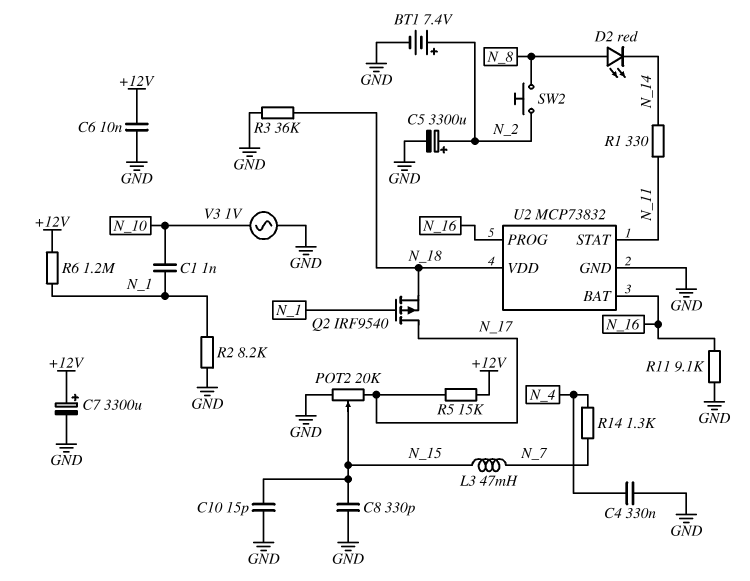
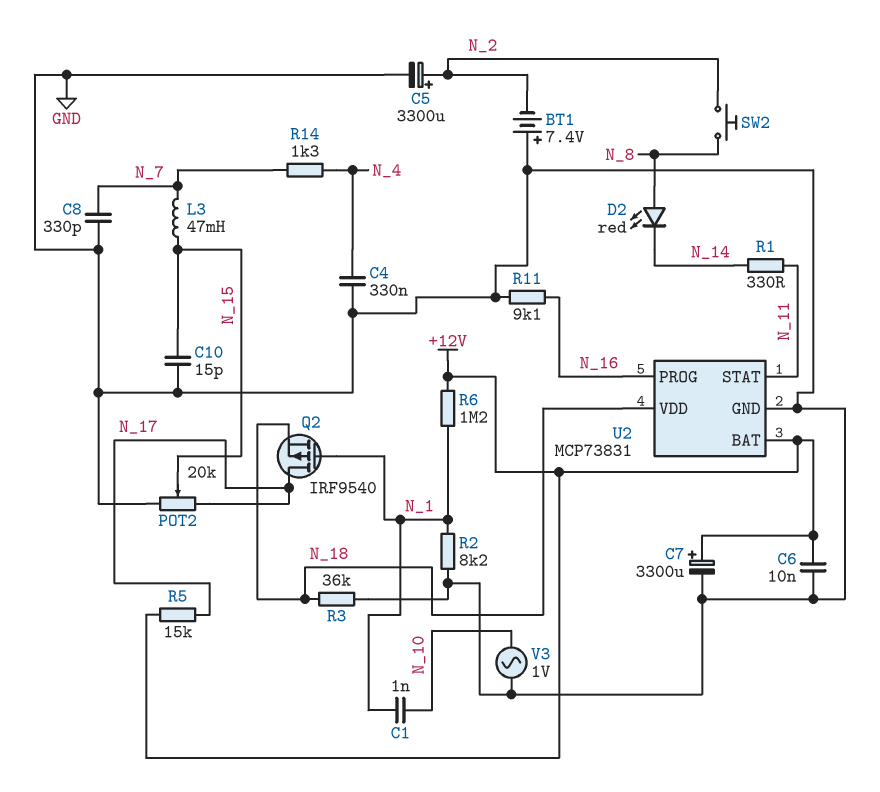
BT1: 7.4V (plus N_2, minus GND) -> 7.4V (plus GND, minus N_2)
C8: 330pF (GND, N_15) -> 330pF (GND, N_7)
U2: MCP73832 -> MCP73831
U2 pin BAT: N_16 -> +12V

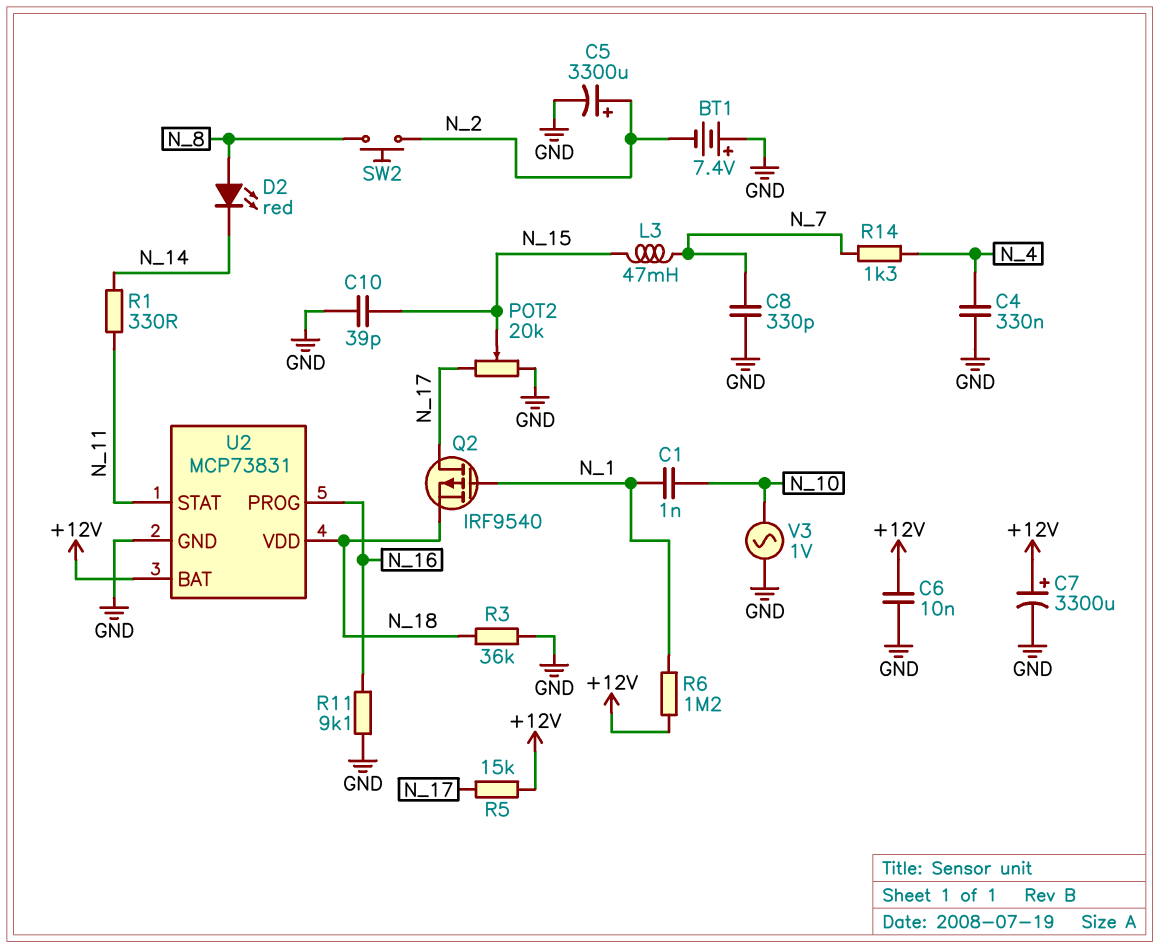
C10: 15pF (GND, N_15) -> 39pF (GND, N_15)
R2: 8.2k (GND, N_1) -> none

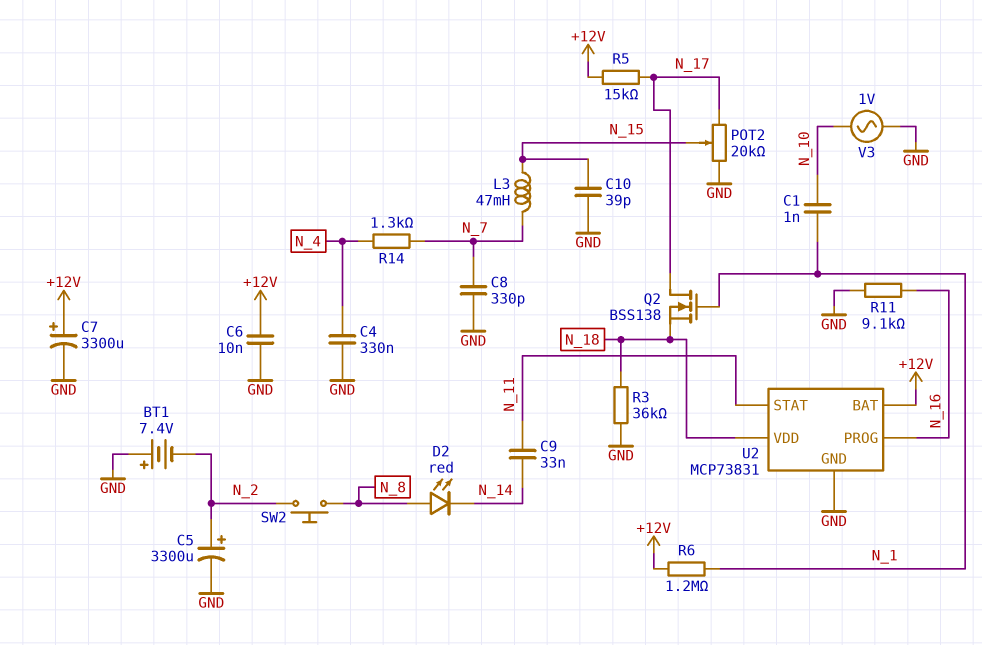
C9: none -> 33nF (N_11, N_14)
Q2: PMOS IRF9540 (G N_1, D N_17, S N_18) -> NMOS BSS138 (G N_1, D N_17, S N_18)
R1: 330 (N_11, N_14) -> none

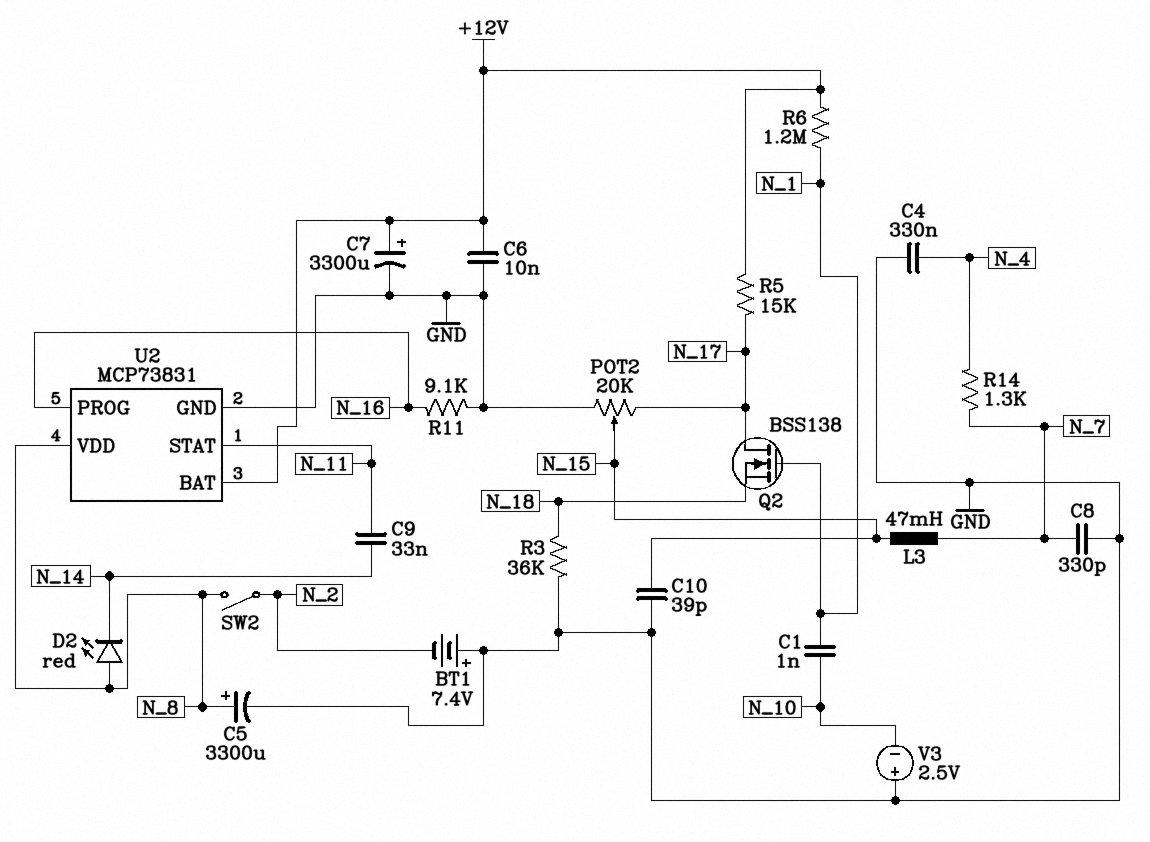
C5: 3300uF (plus N_2, minus GND) -> 3300uF (plus N_8, minus GND)
SW2: button (N_2, N_8) -> switch (N_2, N_8)
U2 pin VDD: N_18 -> N_8
V3: AC 1V (GND, N_10) -> 2.5V (plus GND, minus N_10)

